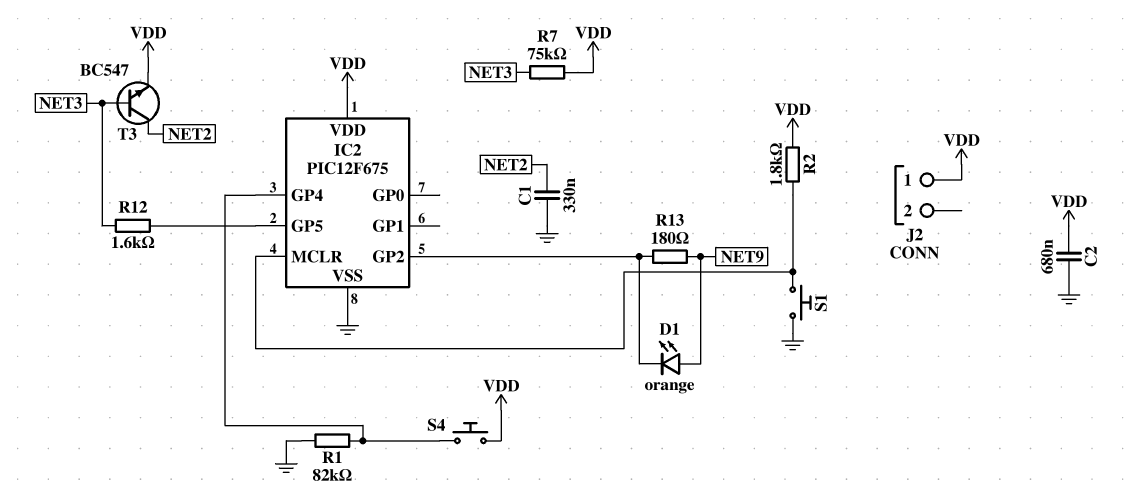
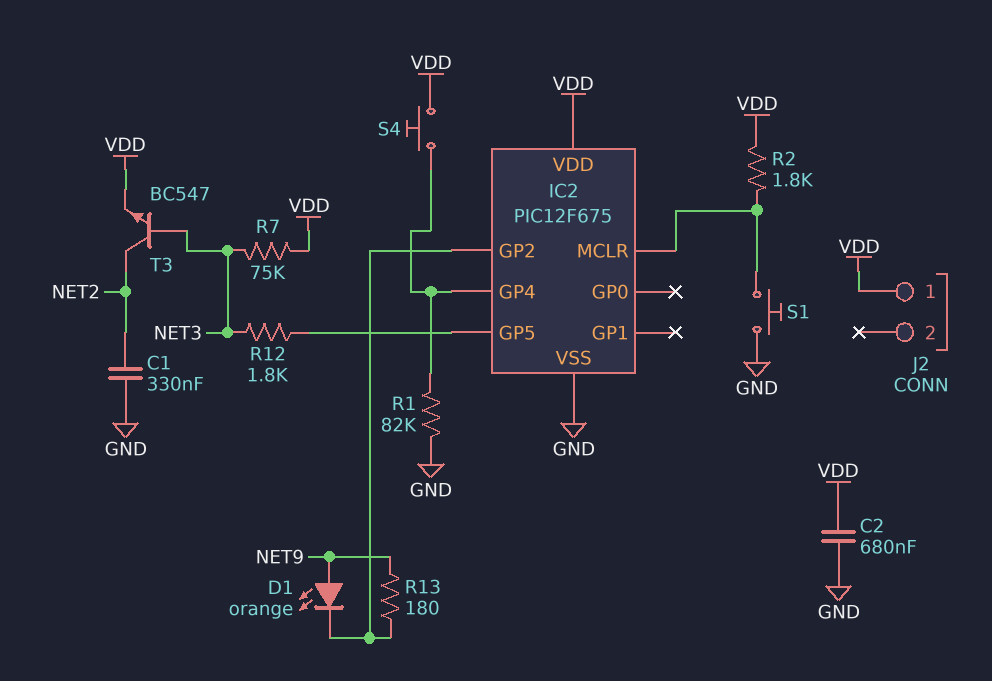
R12: 1.6k (IC2/GP5, NET3) -> 1.8k (IC2/GP5, NET3)

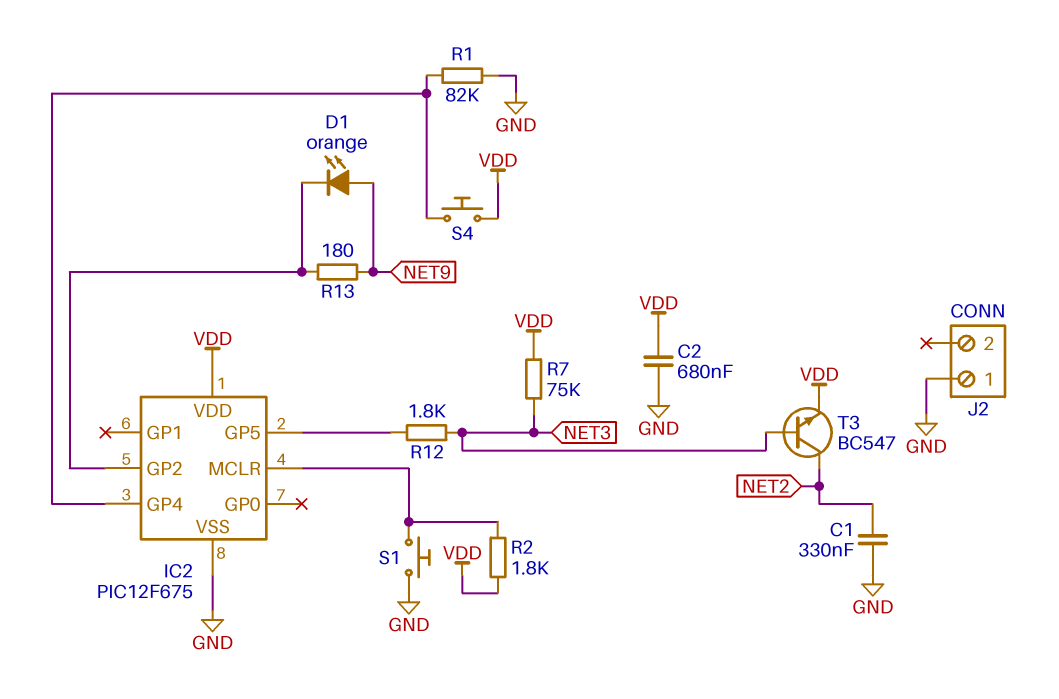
J2 pin 1: VDD -> GND

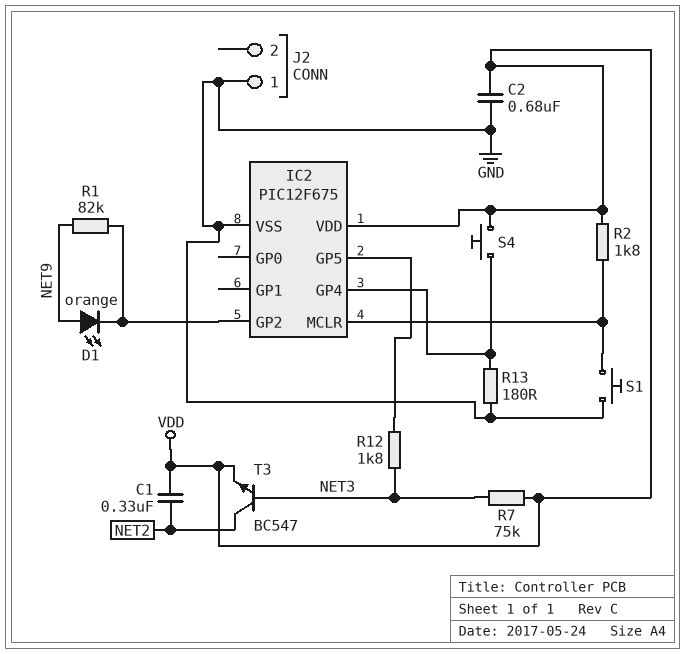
C1: 330nF (GND, NET2) -> 330nF (NET2, VDD)
R1: 82k (GND, IC2/GP4) -> 82k (IC2/GP2, NET9)
R13: 180 (IC2/GP2, NET9) -> 180 (GND, IC2/GP4)

